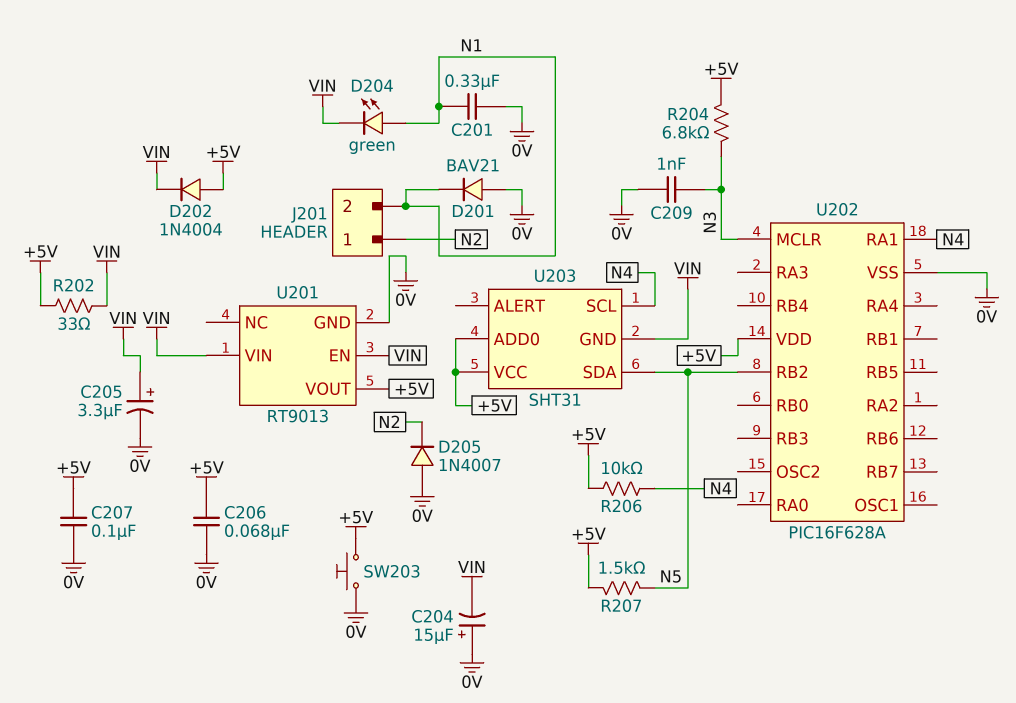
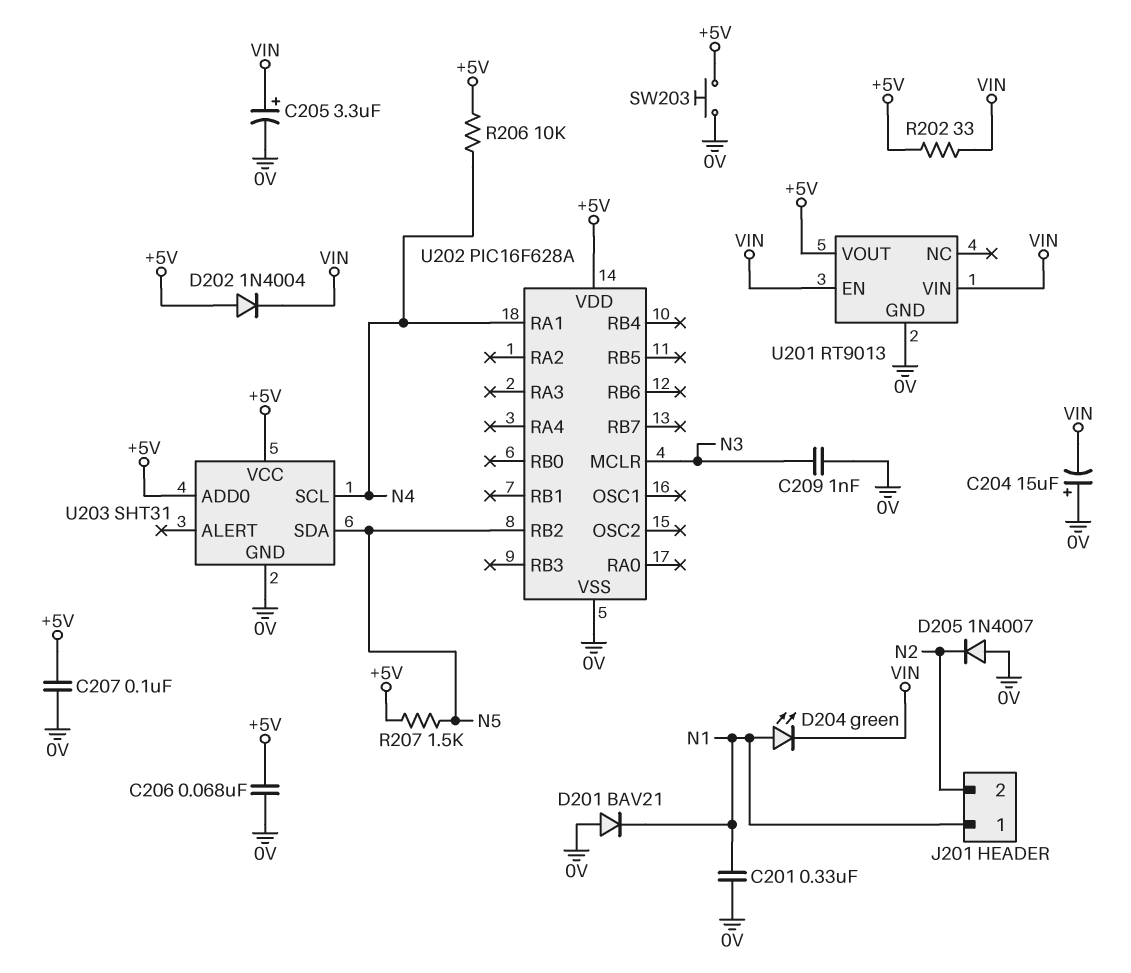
J201 pin 1: N2 -> N1
J201 pin 2: N1 -> N2
R204: 6.8k (+5V, N3) -> none
U203 pin GND: VIN -> 0V

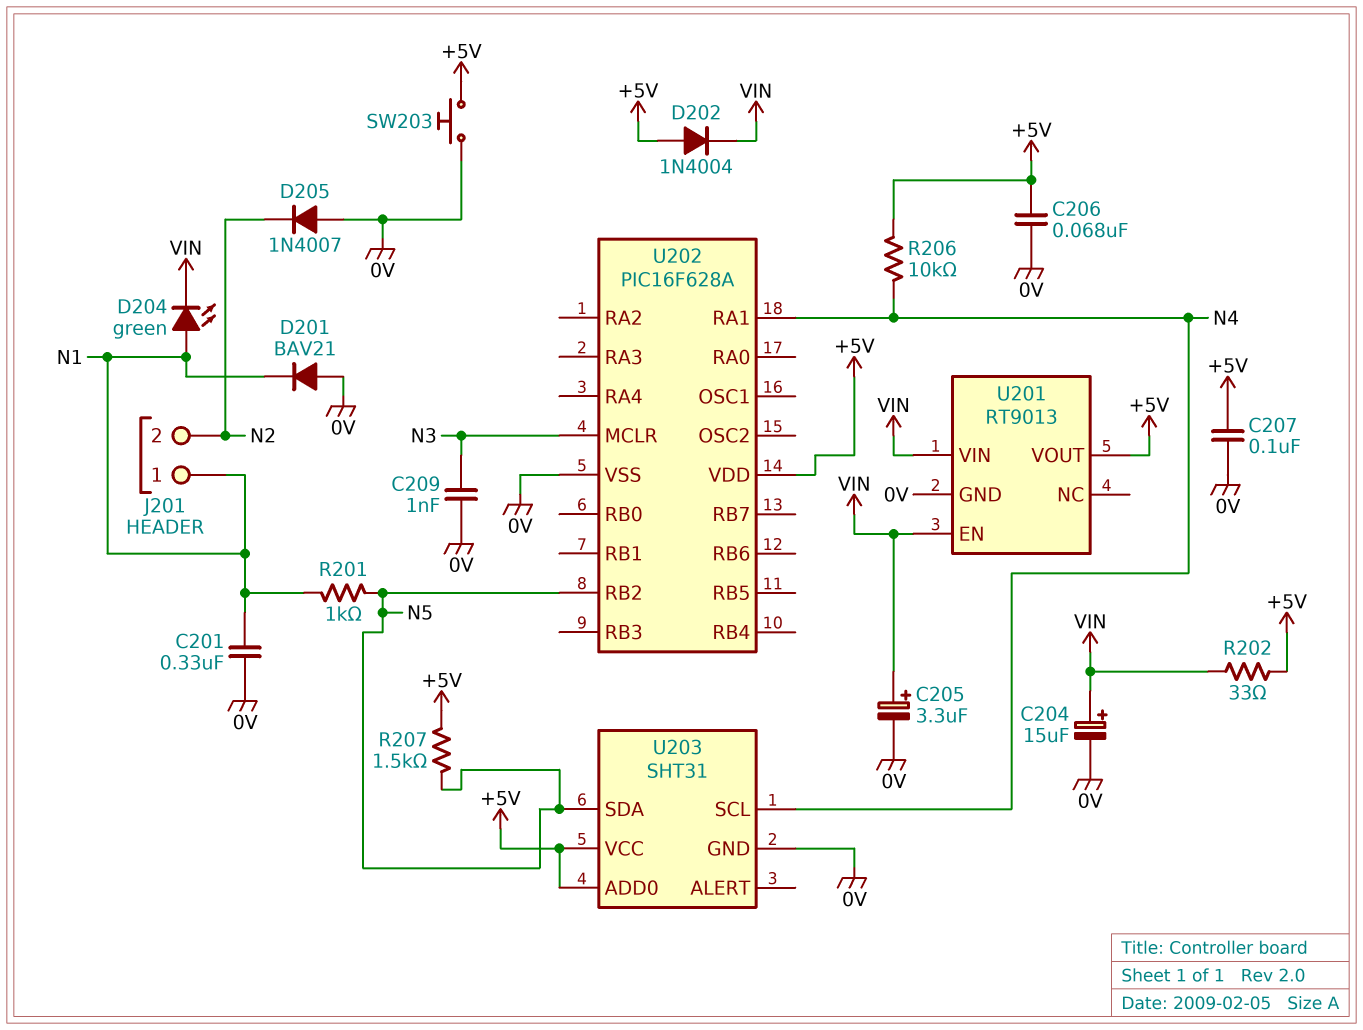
C204: 15uF (plus 0V, minus VIN) -> 15uF (plus VIN, minus 0V)
R201: none -> 1k (N1, N5)

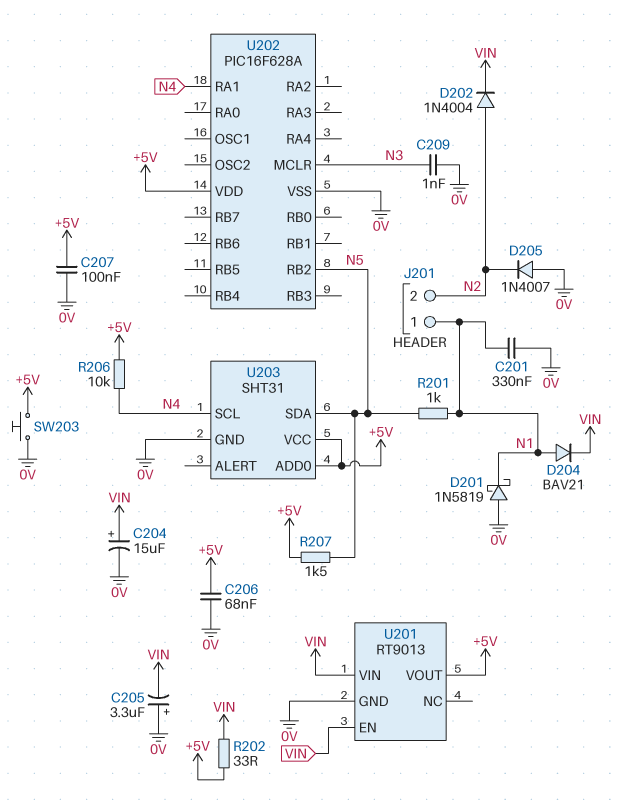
C205: 3.3uF (plus VIN, minus 0V) -> 3.3uF (plus 0V, minus VIN)
D201: diode BAV21 (A 0V, K N1) -> schottky 1N5819 (A 0V, K N1)
D202: diode 1N4004 (A +5V, K VIN) -> diode 1N4004 (A N2, K VIN)
D204: LED green (A N1, K VIN) -> diode BAV21 (A N1, K VIN)

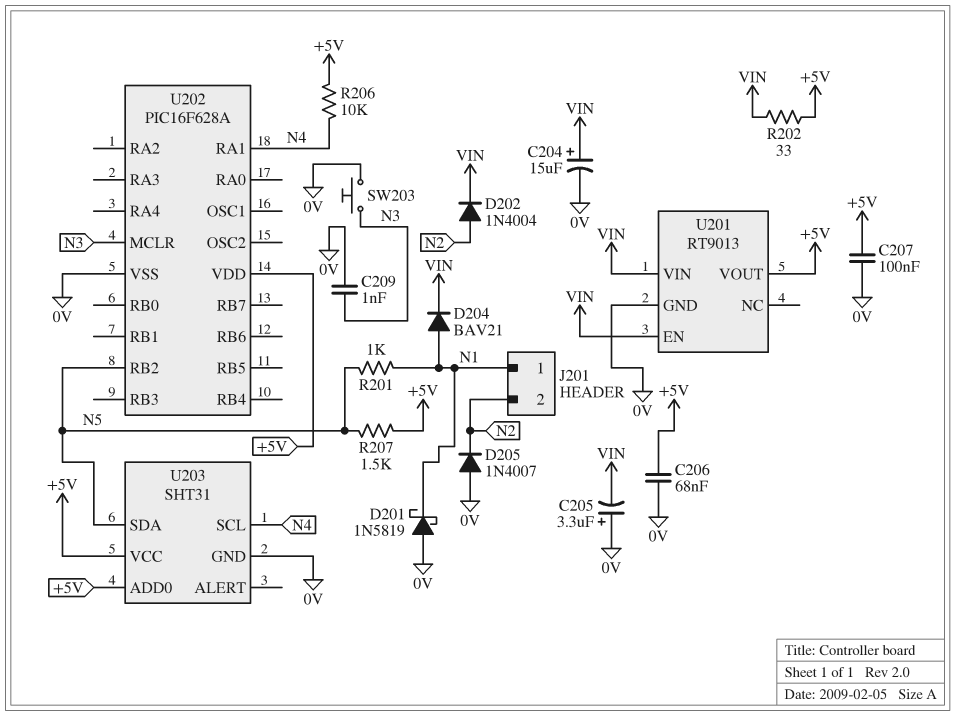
C201: 330nF (0V, N1) -> none
SW203: button (+5V, 0V) -> button (0V, N3)

